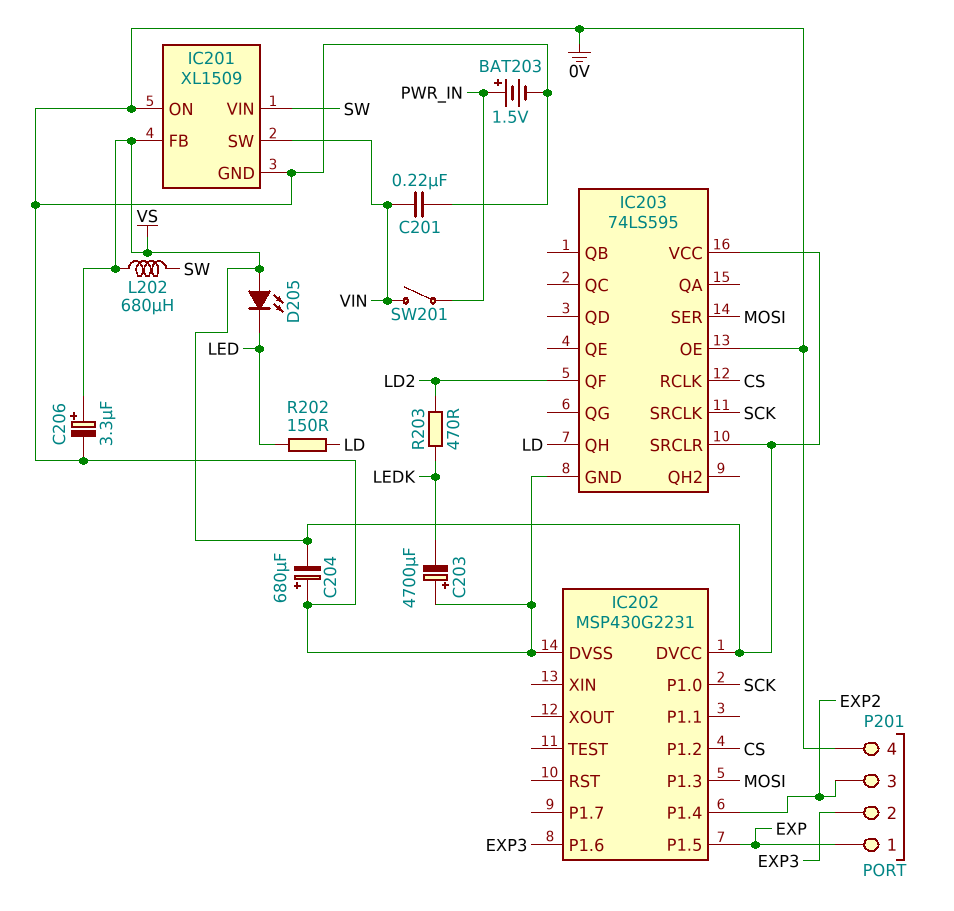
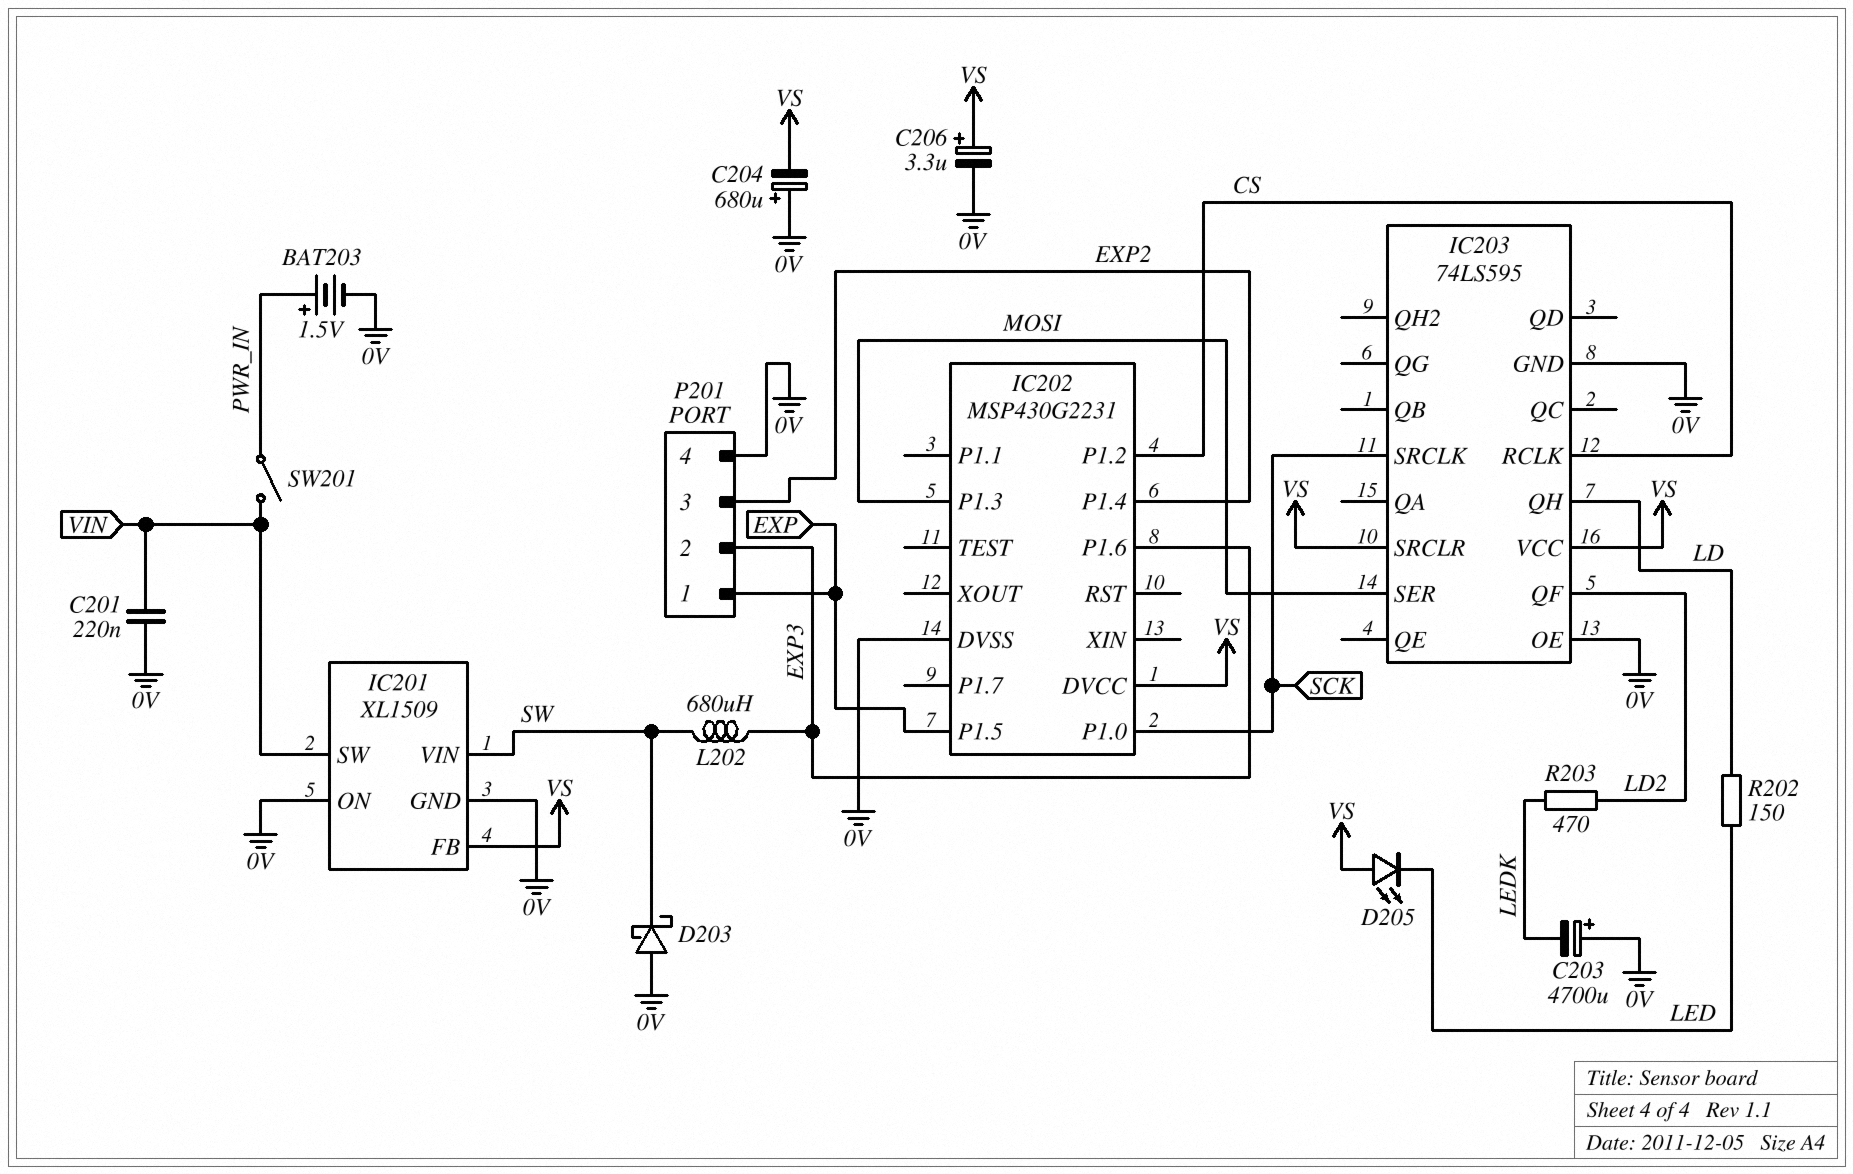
D203: none -> schottky (A 0V, K SW)
L202: 680uH (SW, VS) -> 680uH (EXP3, SW)

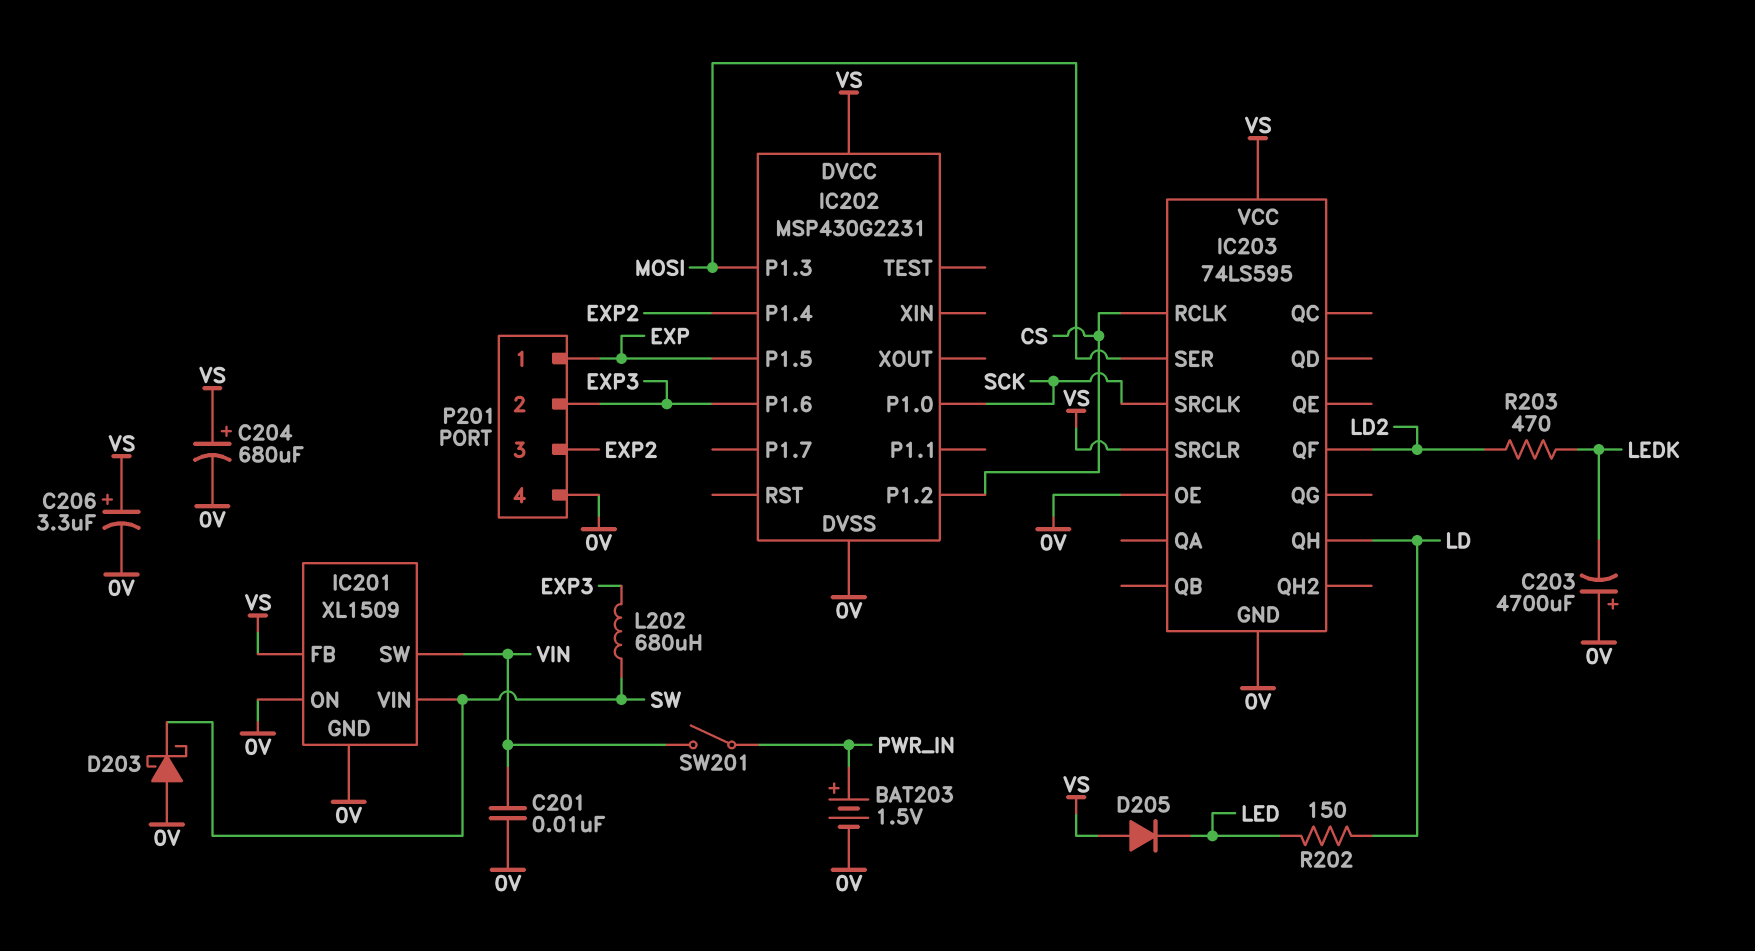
C201: 220nF (0V, VIN) -> 10nF (0V, VIN)
C204: 680uF (plus 0V, minus VS) -> 680uF (plus VS, minus 0V)
D205: LED (A VS, K LED) -> diode (A VS, K LED)

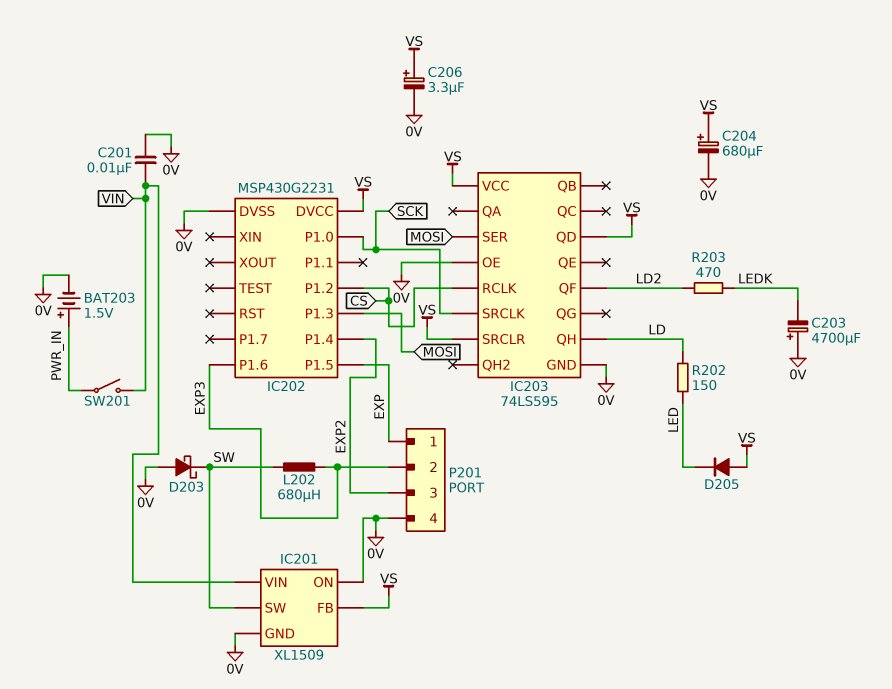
IC201 pin SW: VIN -> SW
IC201 pin VIN: SW -> VIN
IC203 pin QD: none -> VS

